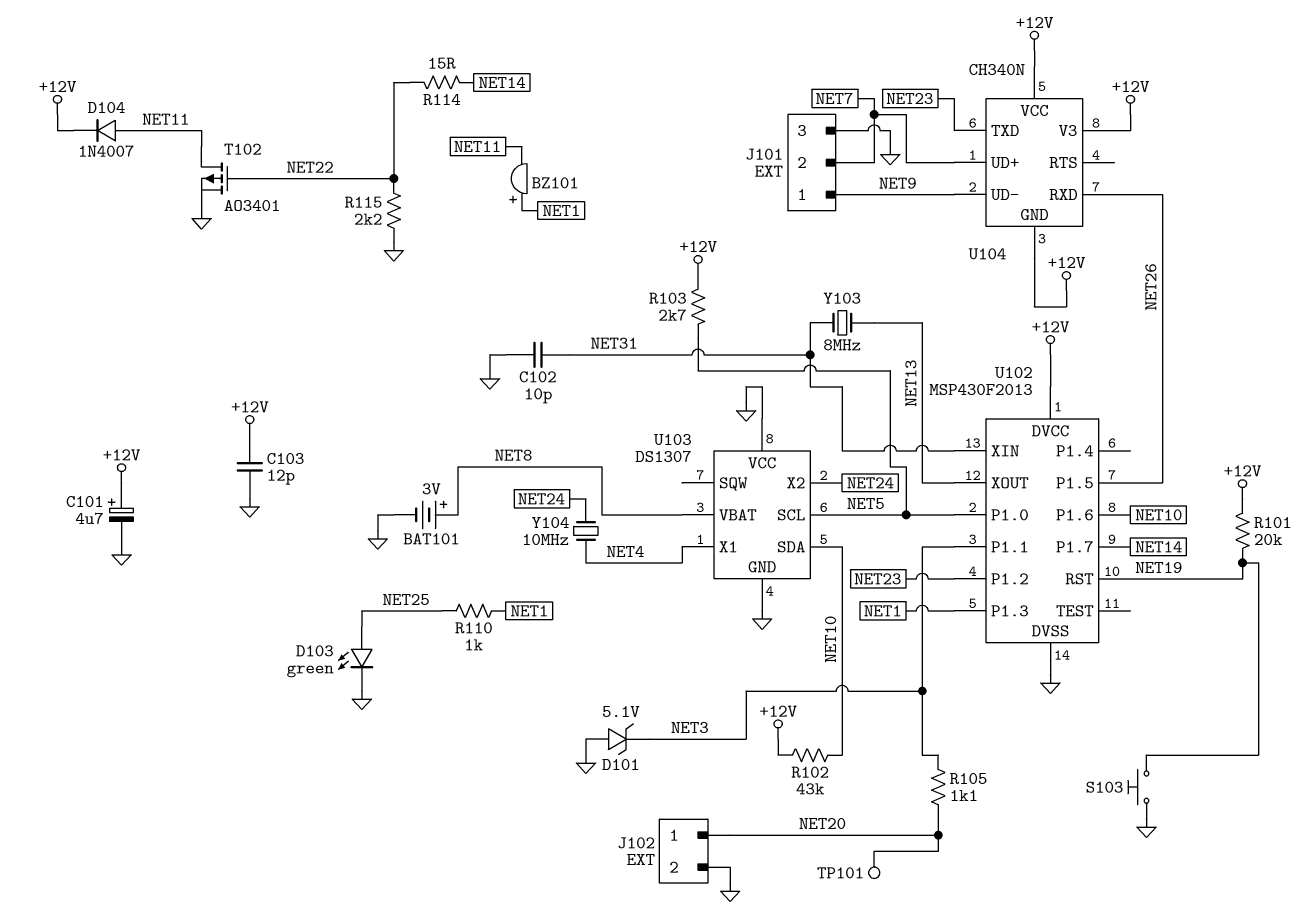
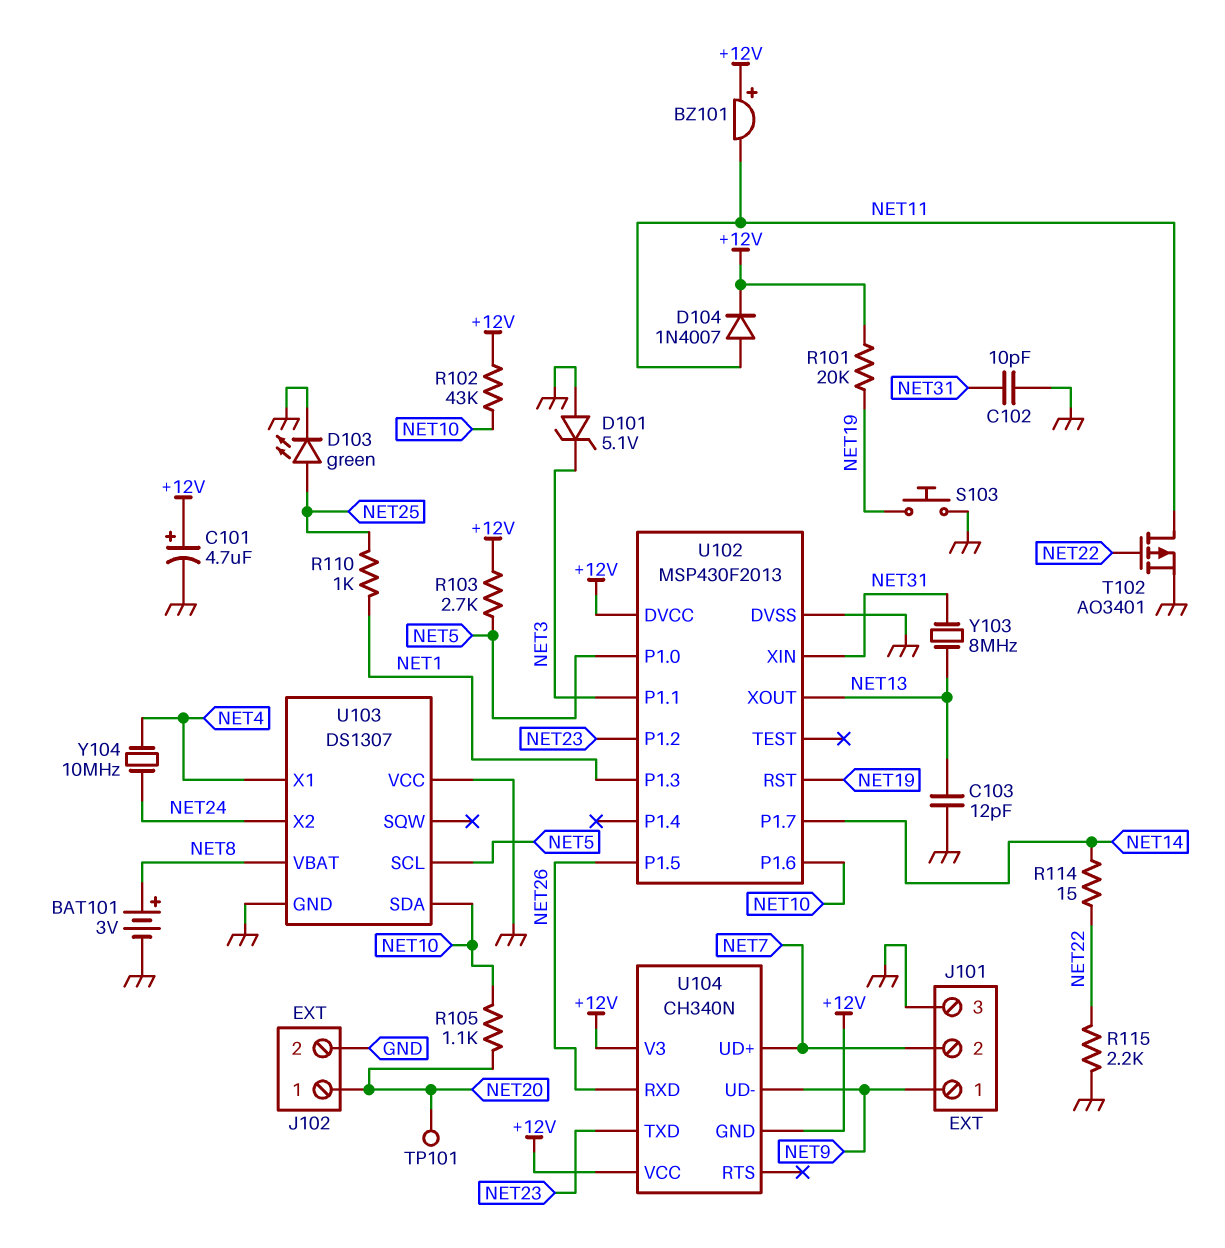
BZ101: buzzer (plus NET1, minus NET11) -> buzzer (plus +12V, minus NET11)
C103: 12pF (+12V, GND) -> 12pF (GND, NET13)
R105: 1.1k (NET3, NET20) -> 1.1k (NET10, NET20)

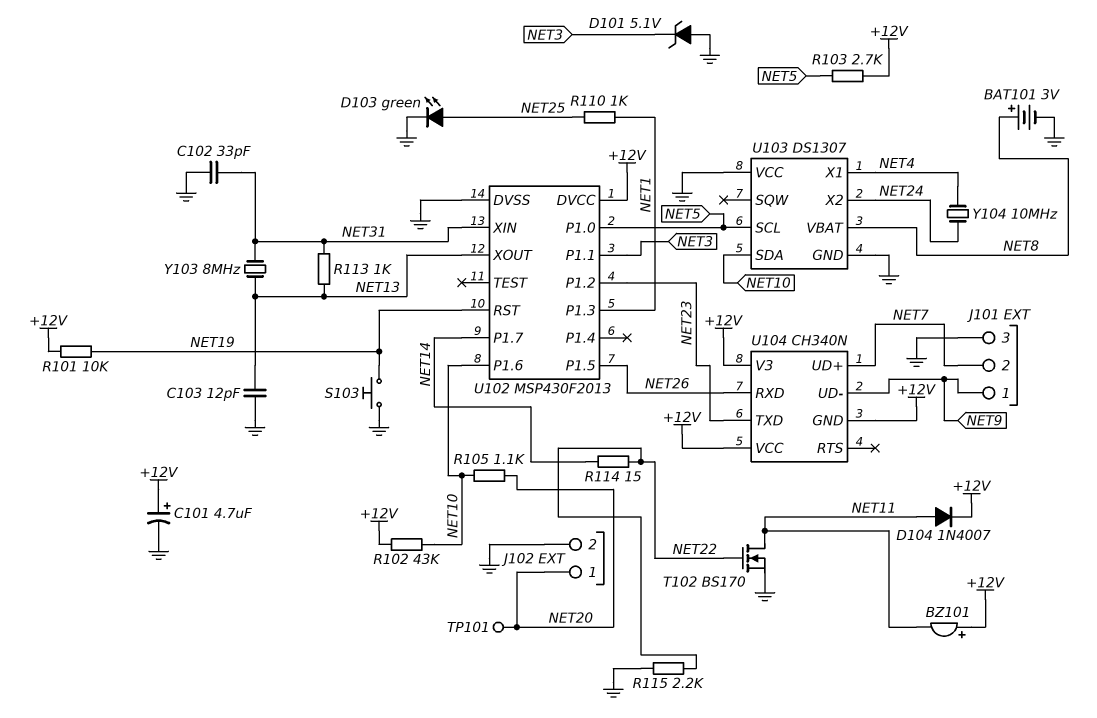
C102: 10pF (GND, NET31) -> 33pF (GND, NET31)
R101: 20k (+12V, NET19) -> 10k (+12V, NET19)
R113: none -> 1k (NET13, NET31)
T102: PMOS AO3401 (G NET22, D NET11, S GND) -> NMOS BS170 (G NET22, D NET11, S GND)

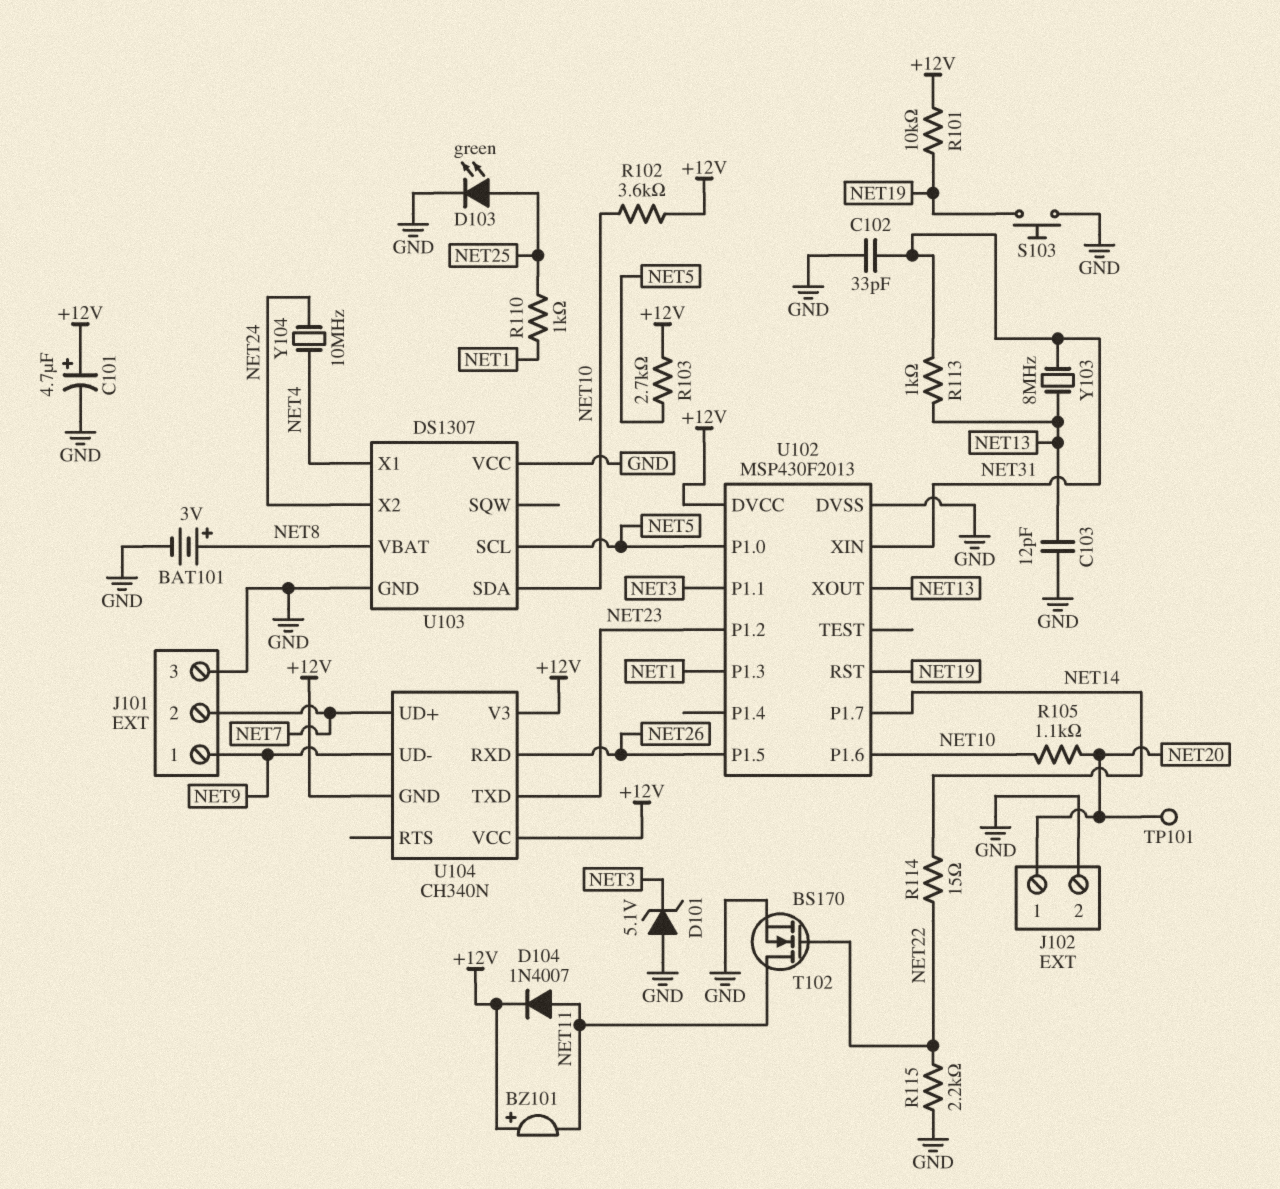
R102: 43k (+12V, NET10) -> 3.6k (+12V, NET10)

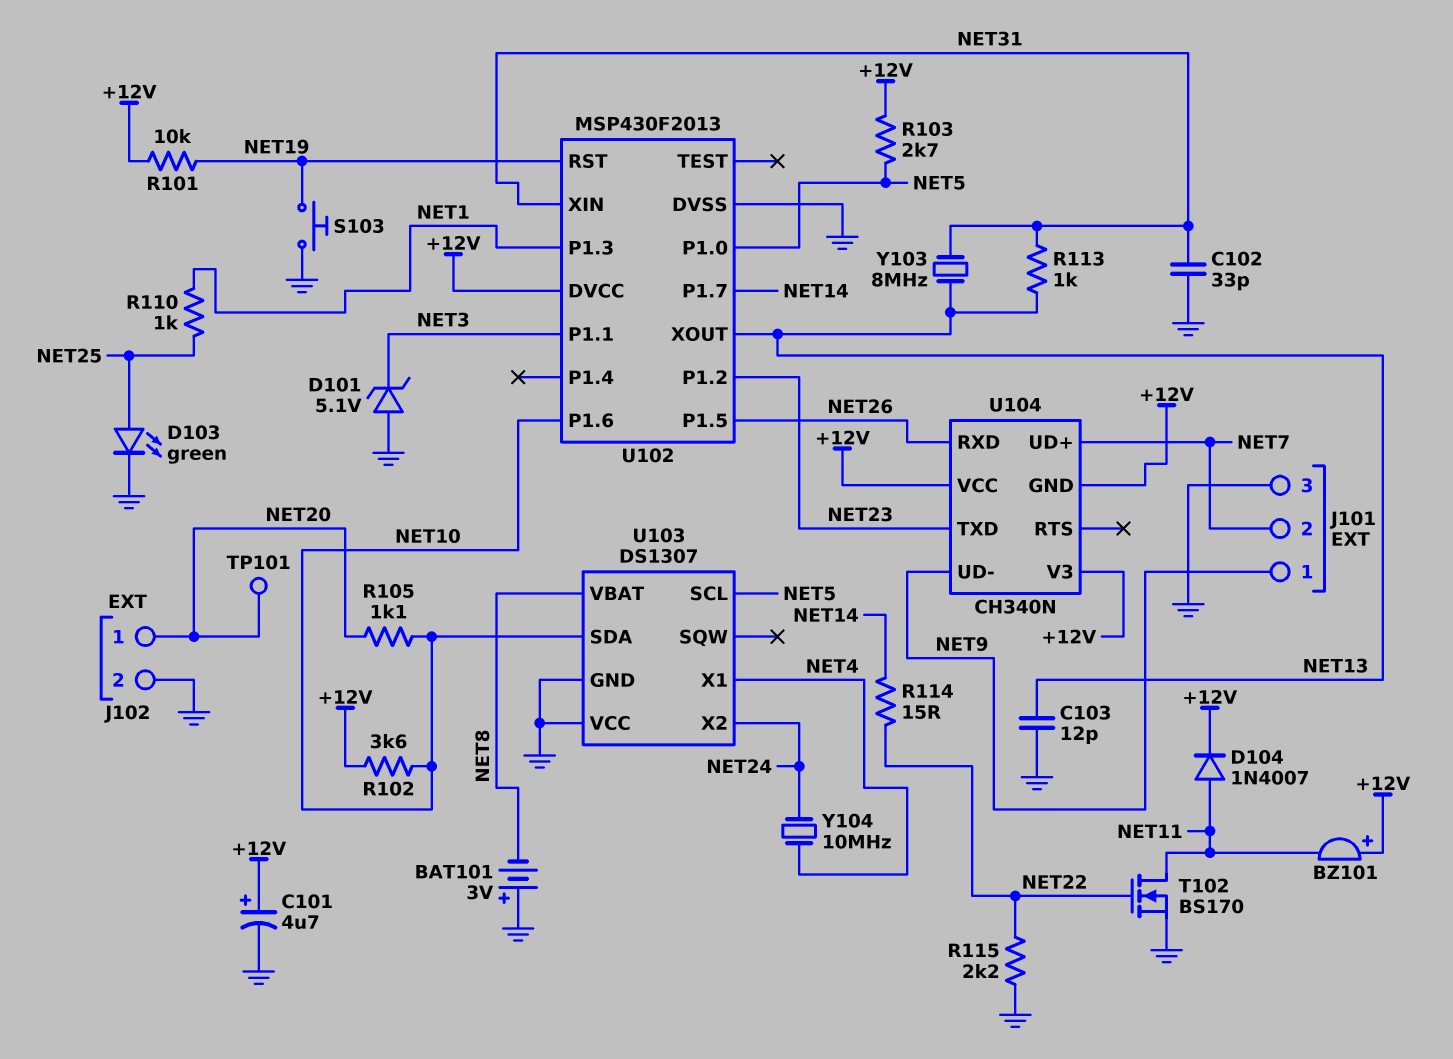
BAT101: 3V (plus NET8, minus GND) -> 3V (plus GND, minus NET8)

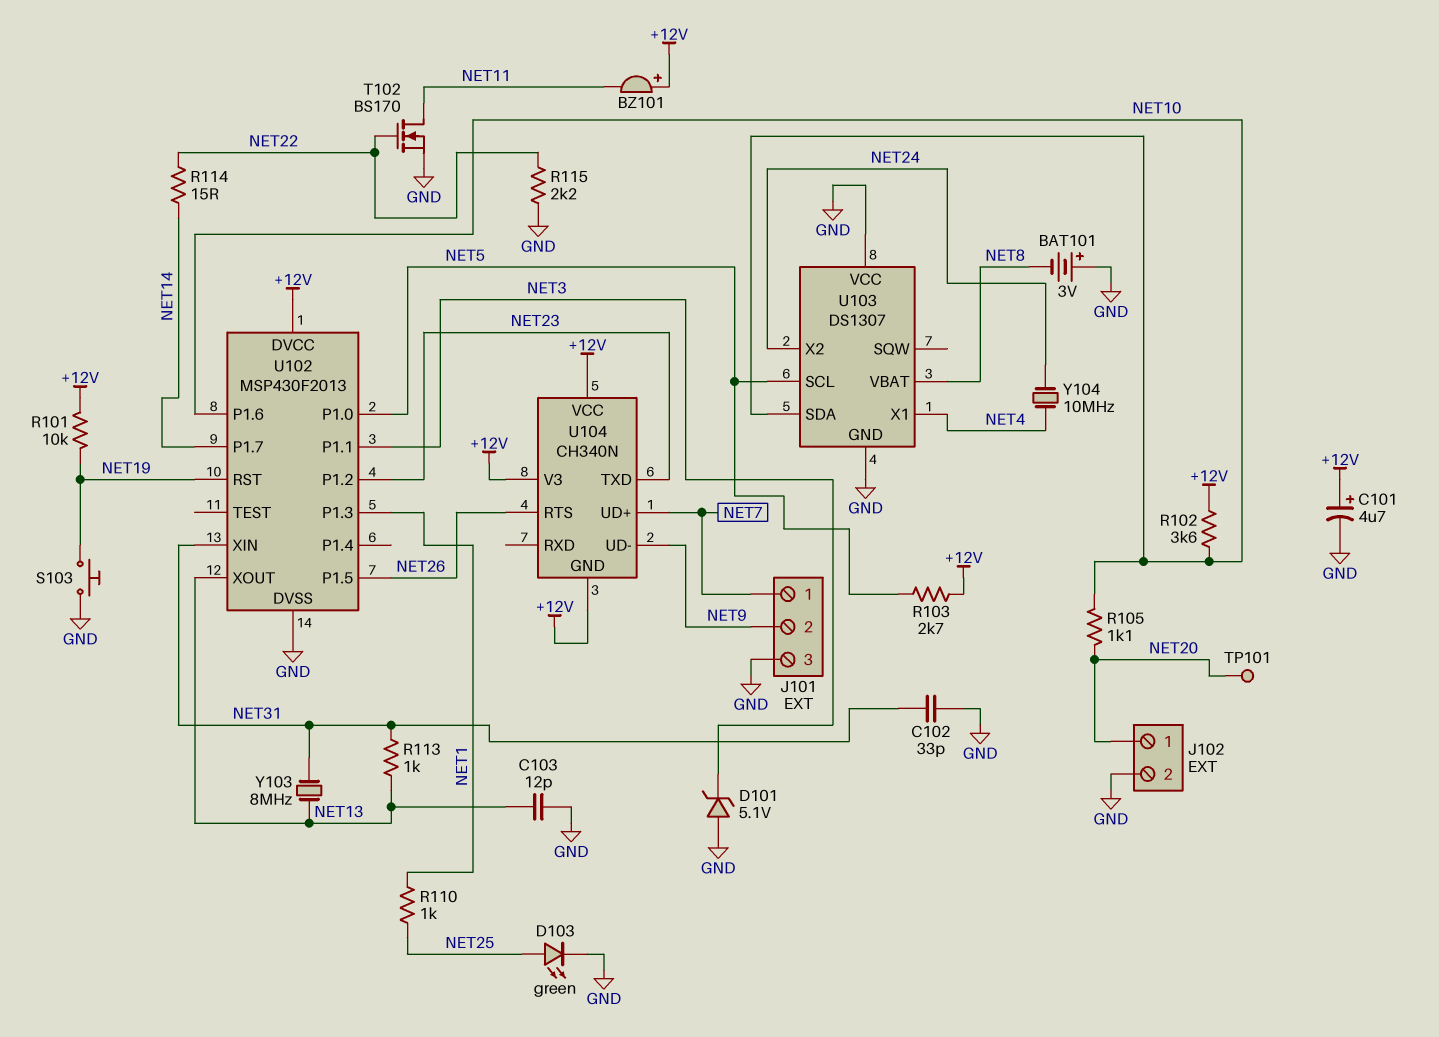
D104: diode 1N4007 (A NET11, K +12V) -> none
J101 pin 1: NET9 -> NET7
J101 pin 2: NET7 -> NET9
U104 pin RTS: none -> NET26
U104 pin RXD: NET26 -> none

